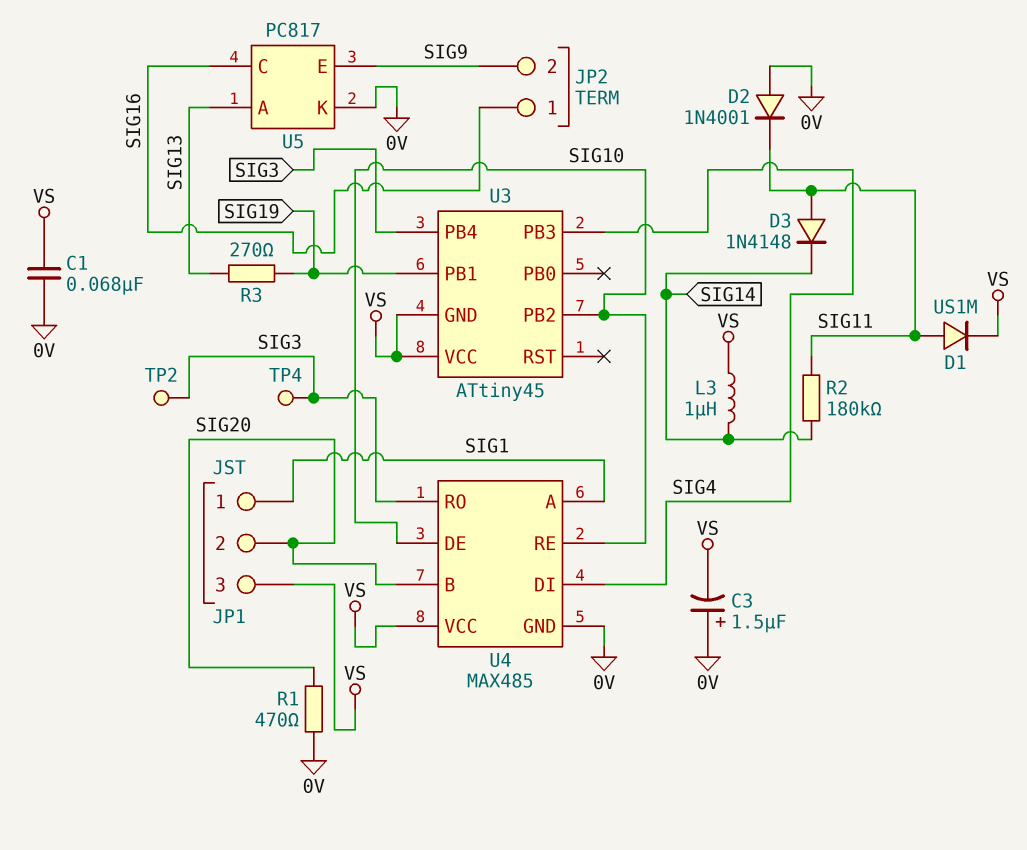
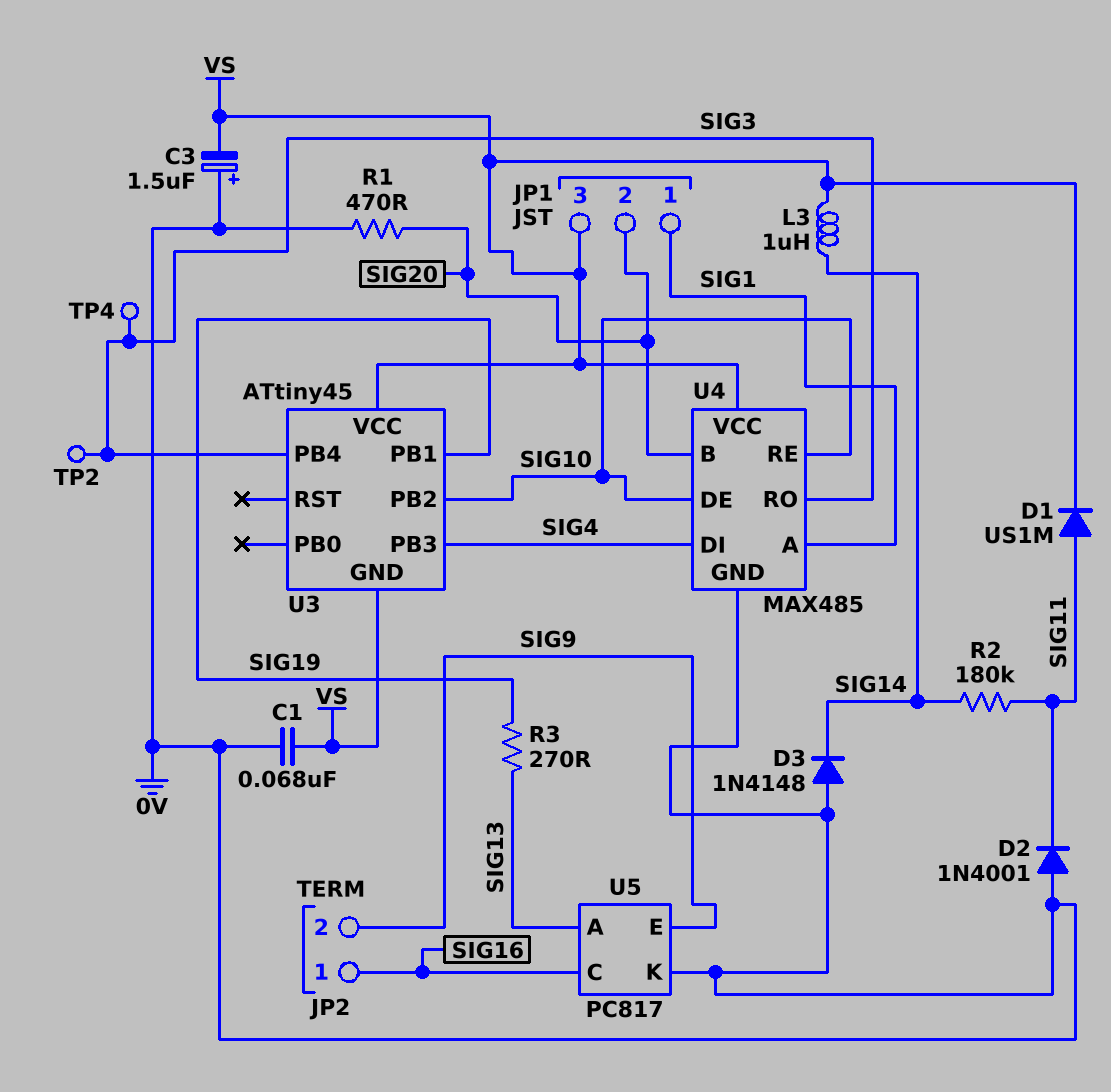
D3: diode 1N4148 (A SIG11, K SIG14) -> diode 1N4148 (A 0V, K SIG14)

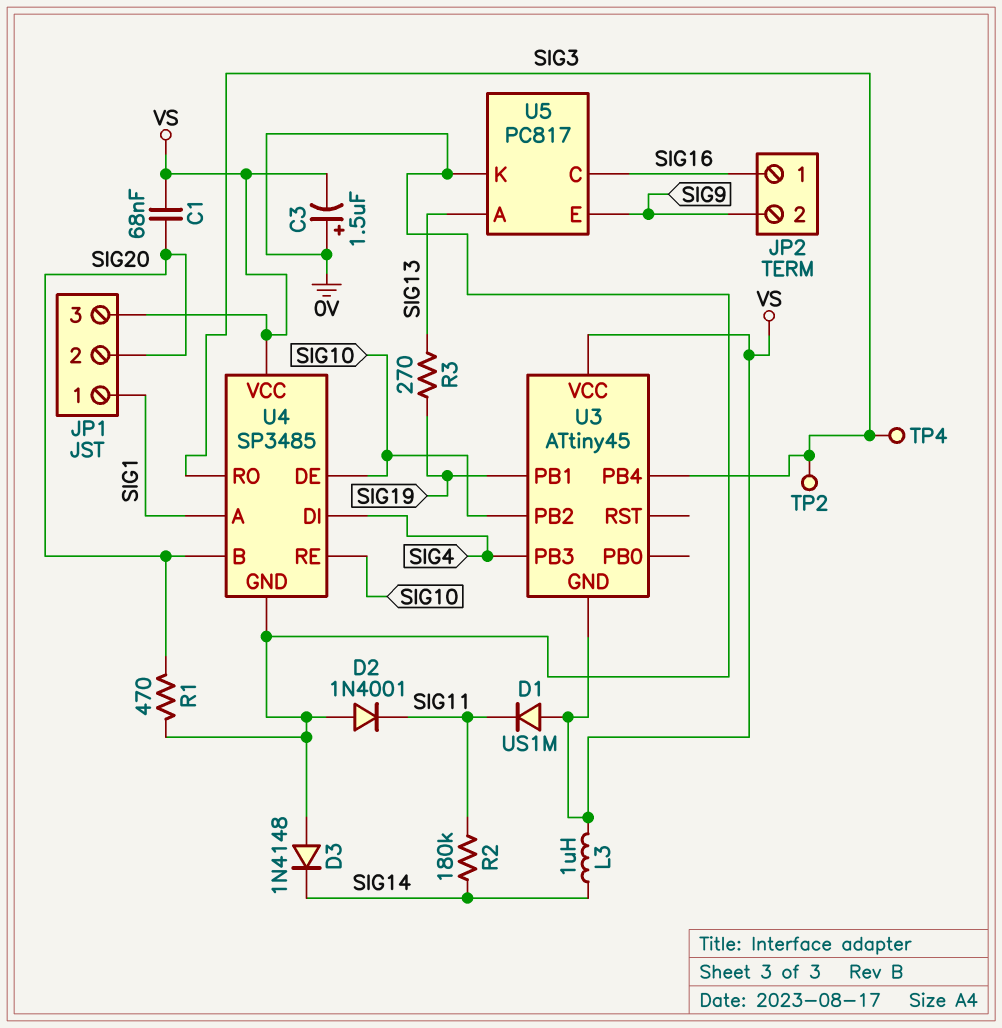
C1: 68nF (0V, VS) -> 68nF (SIG20, VS)
D1: diode US1M (A SIG11, K VS) -> diode US1M (A VS, K SIG11)
U4: MAX485 -> SP3485

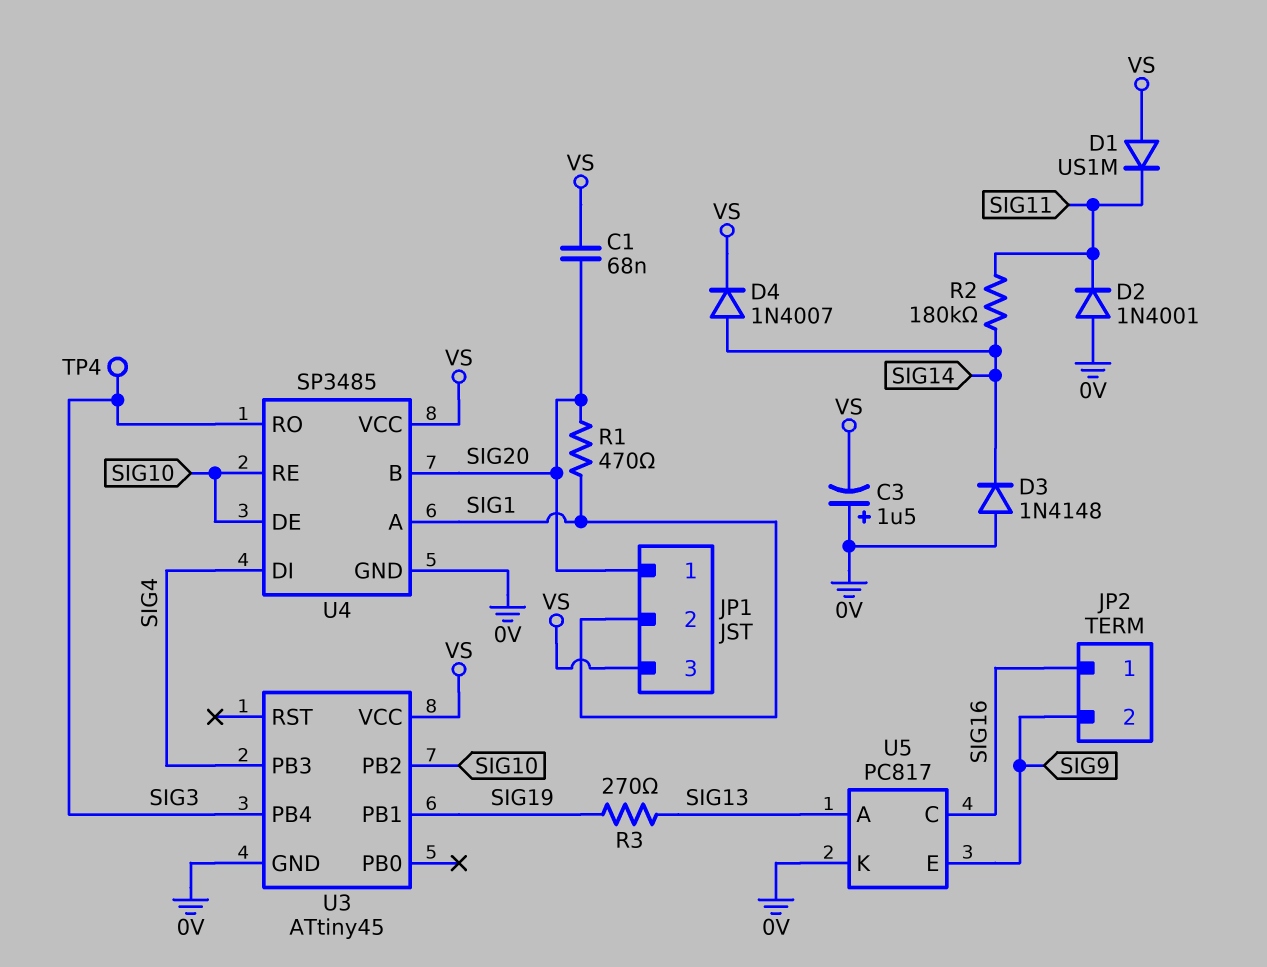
D4: none -> diode 1N4007 (A SIG14, K VS)
JP1 pin 1: SIG1 -> SIG20
JP1 pin 2: SIG20 -> SIG1
L3: 1uH (SIG14, VS) -> none
R1: 470 (0V, SIG20) -> 470 (SIG1, SIG20)
TP2: test point (SIG3) -> none
U3 pin GND: VS -> 0V

